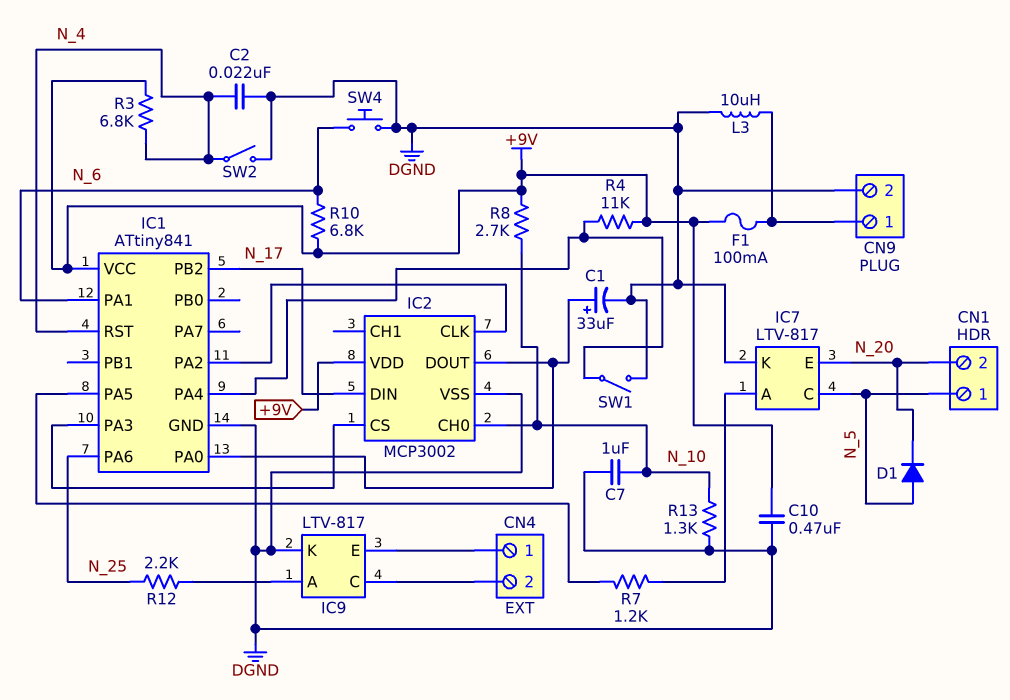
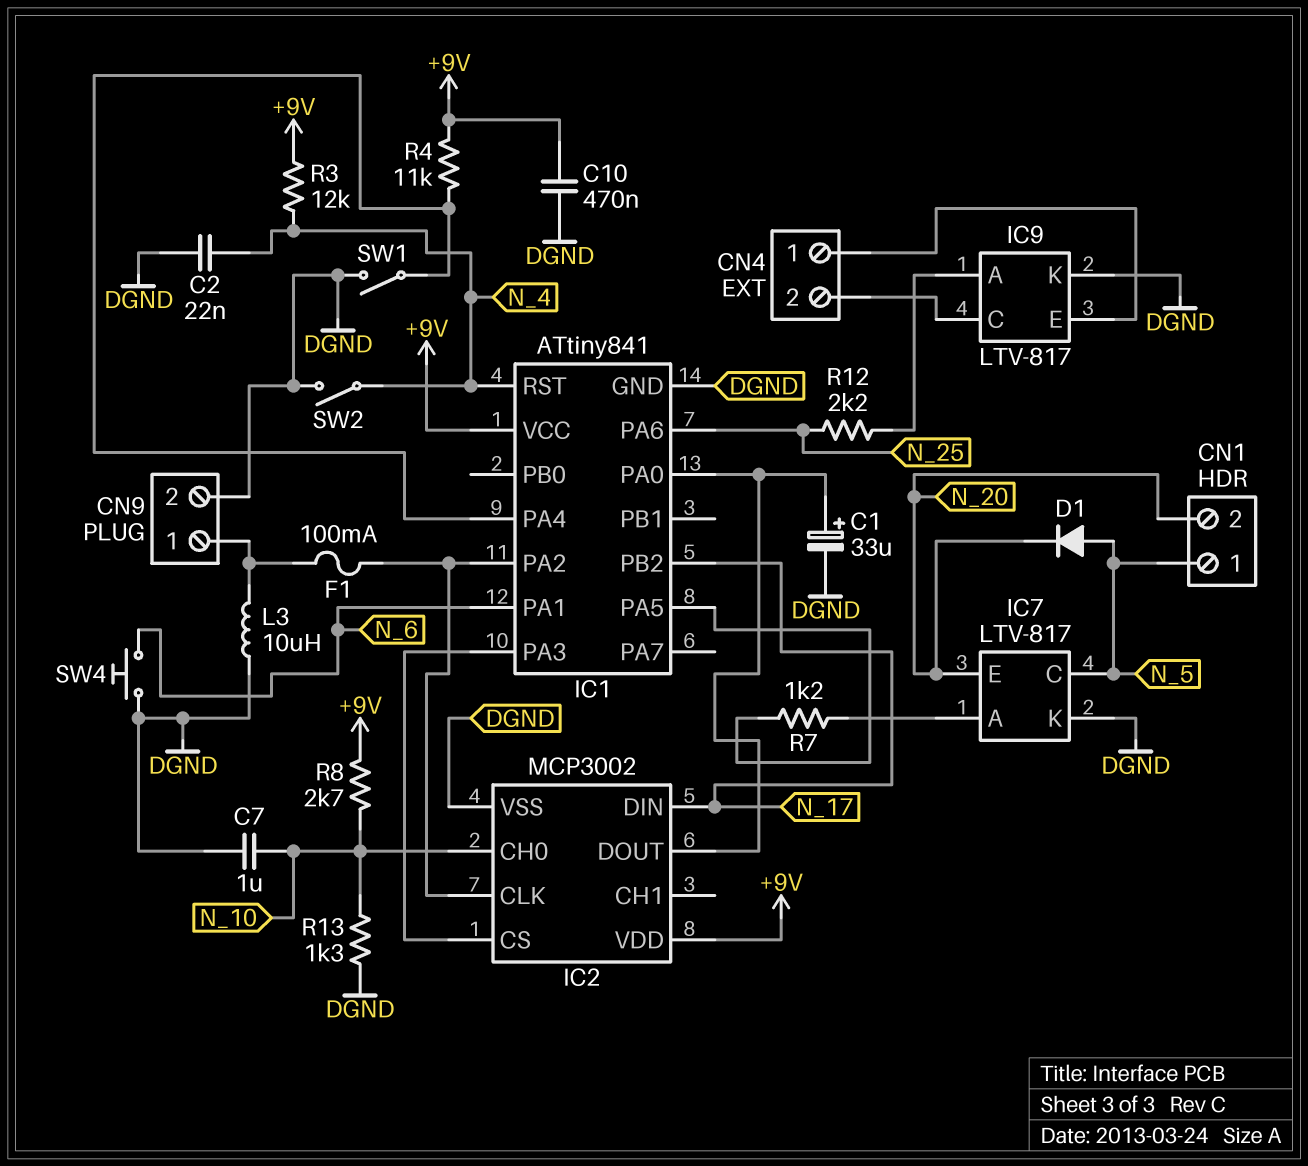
F1: 100mA (+9V, CN9/1) -> 100mA (CN9/1, IC1/PA2)
R3: 6.8k (+9V, N_4) -> 12k (+9V, N_4)
R10: 6.8k (+9V, N_6) -> none

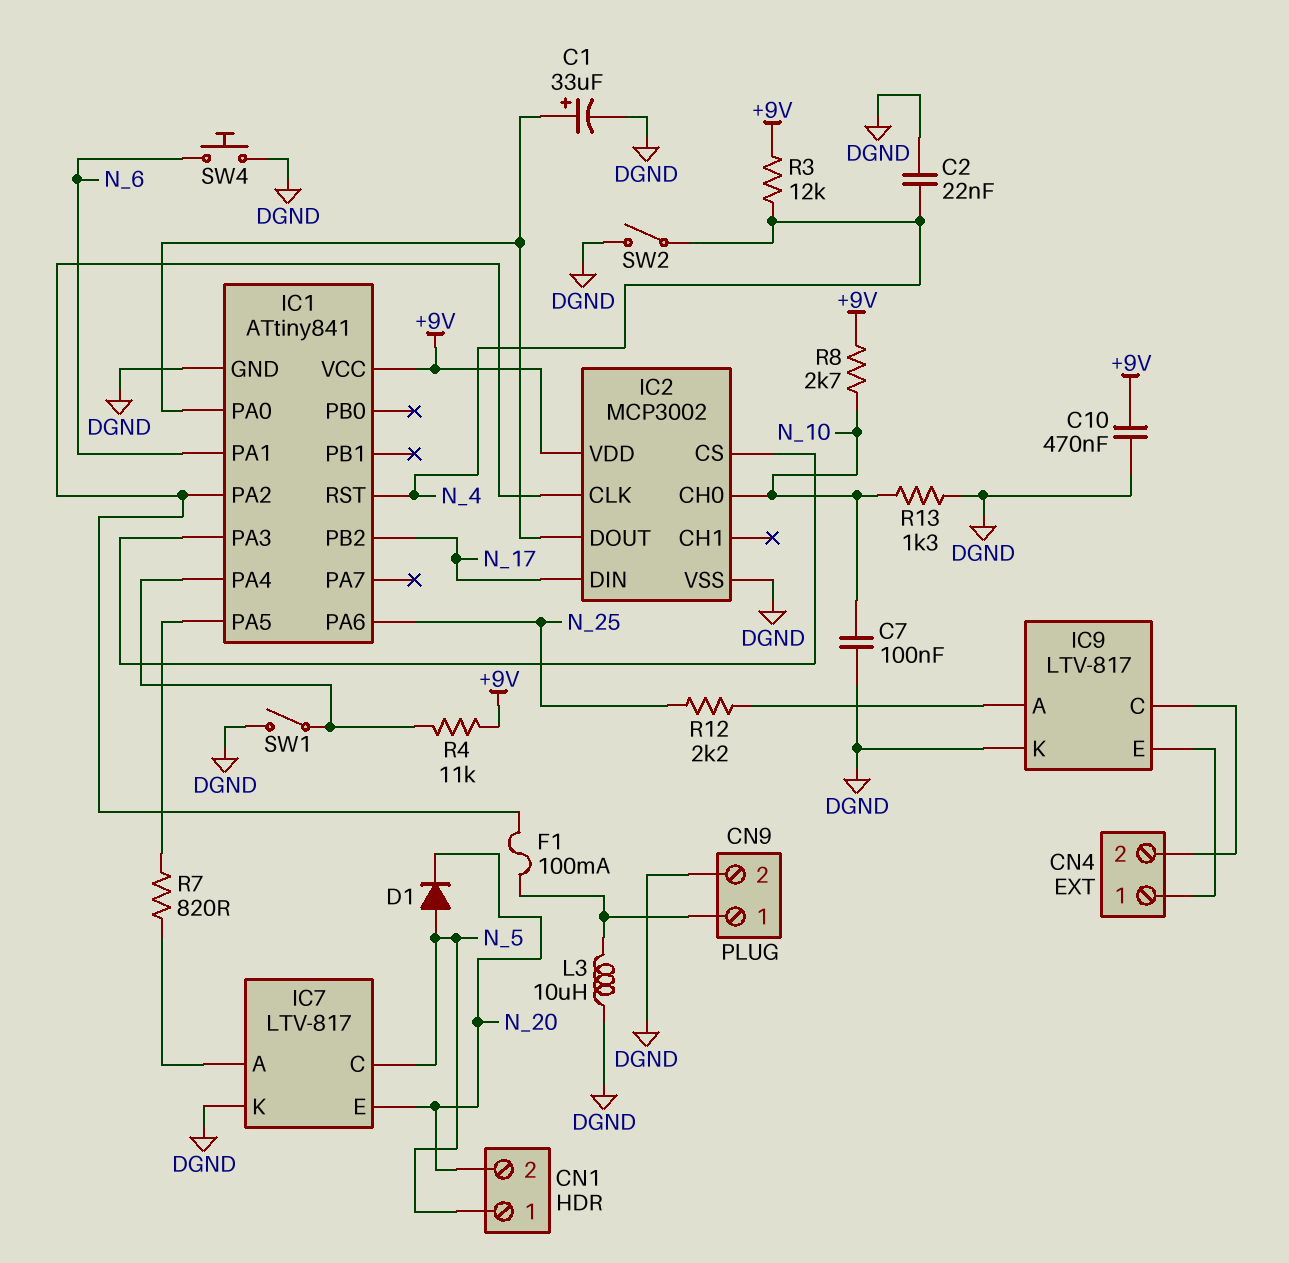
C7: 1uF (DGND, N_10) -> 100nF (DGND, N_10)
R7: 1.2k (IC1/PA5, IC7/A) -> 820 (IC1/PA5, IC7/A)

